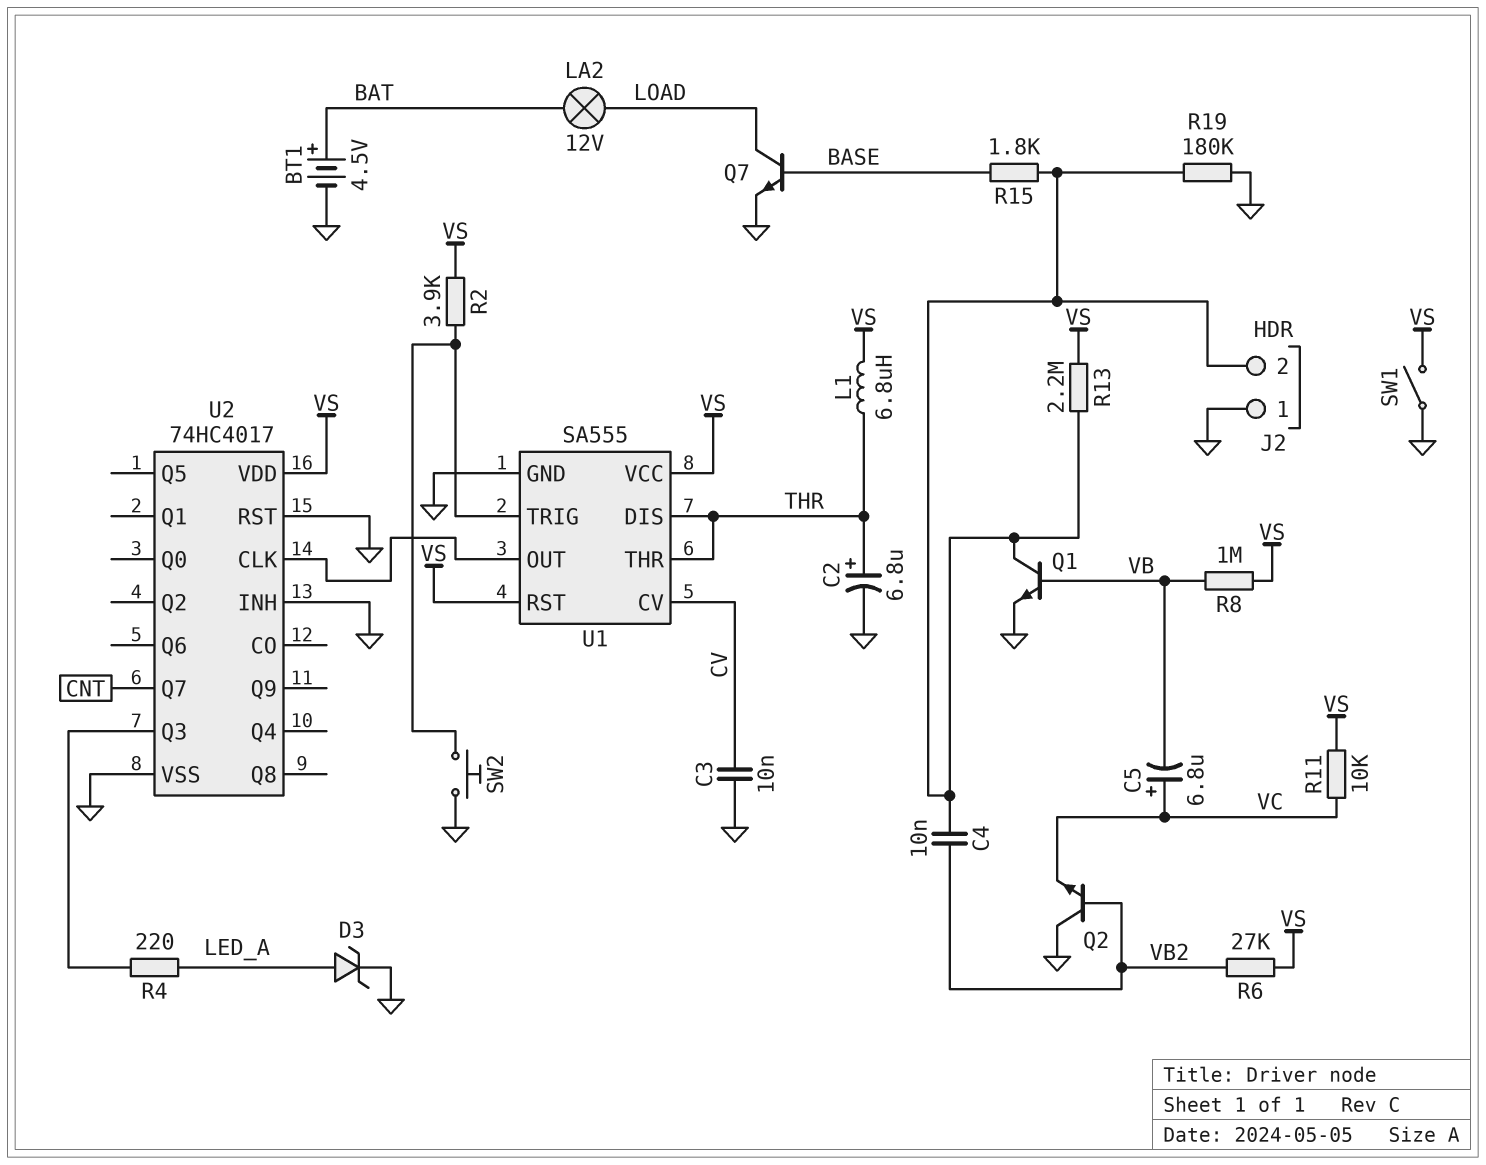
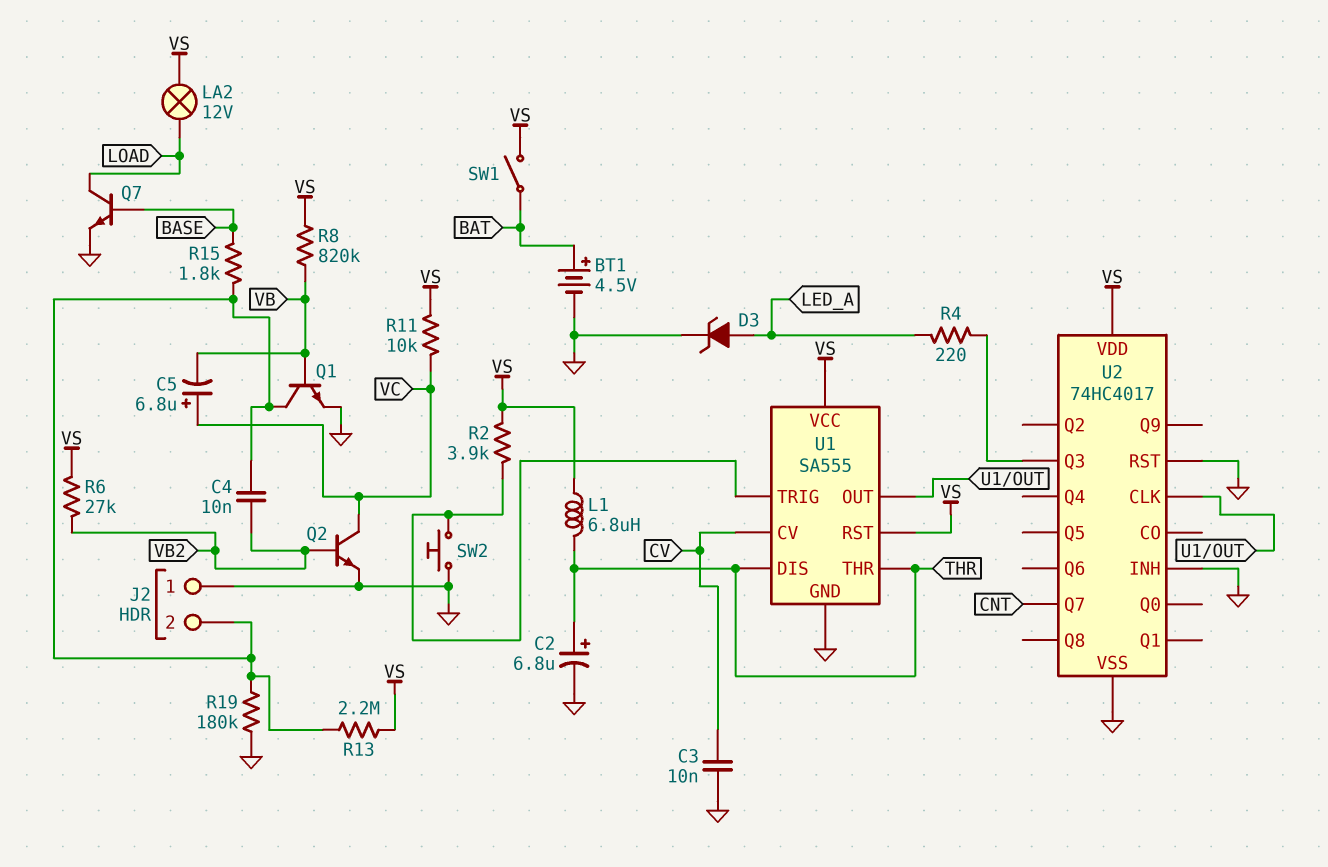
LA2: lamp 12V (BAT, LOAD) -> lamp 12V (LOAD, VS)
Q2: NPN (B VB2, C GND, E VC) -> NPN (B VB2, C VC, E GND)
R8: 1M (VB, VS) -> 820k (VB, VS)
SW1: switch (GND, VS) -> switch (BAT, VS)

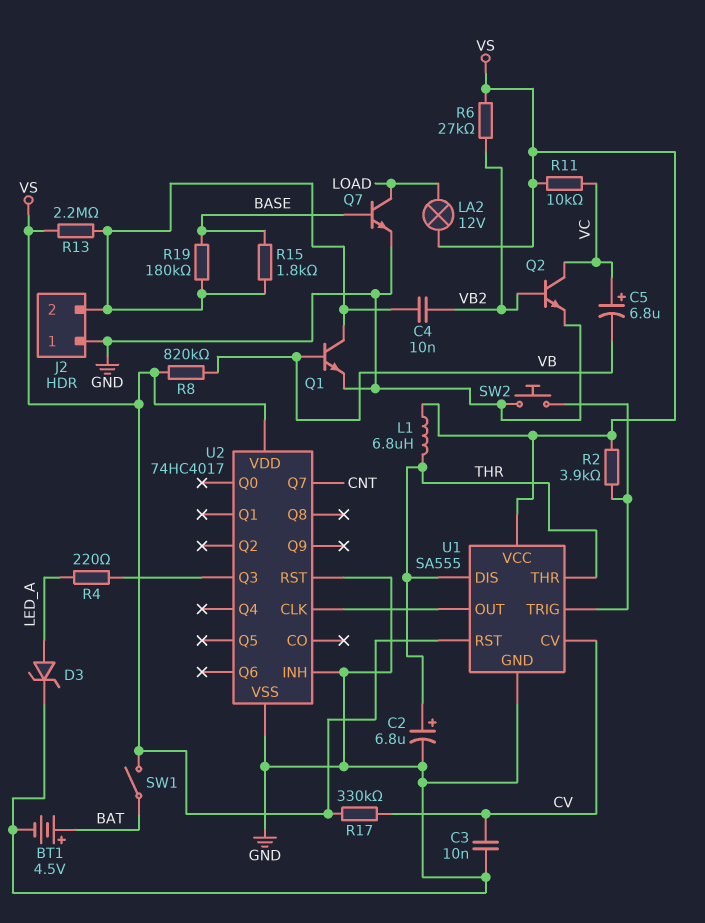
R17: none -> 330k (CV, VS)
R19: 180k (GND, J2/2) -> 180k (BASE, J2/2)

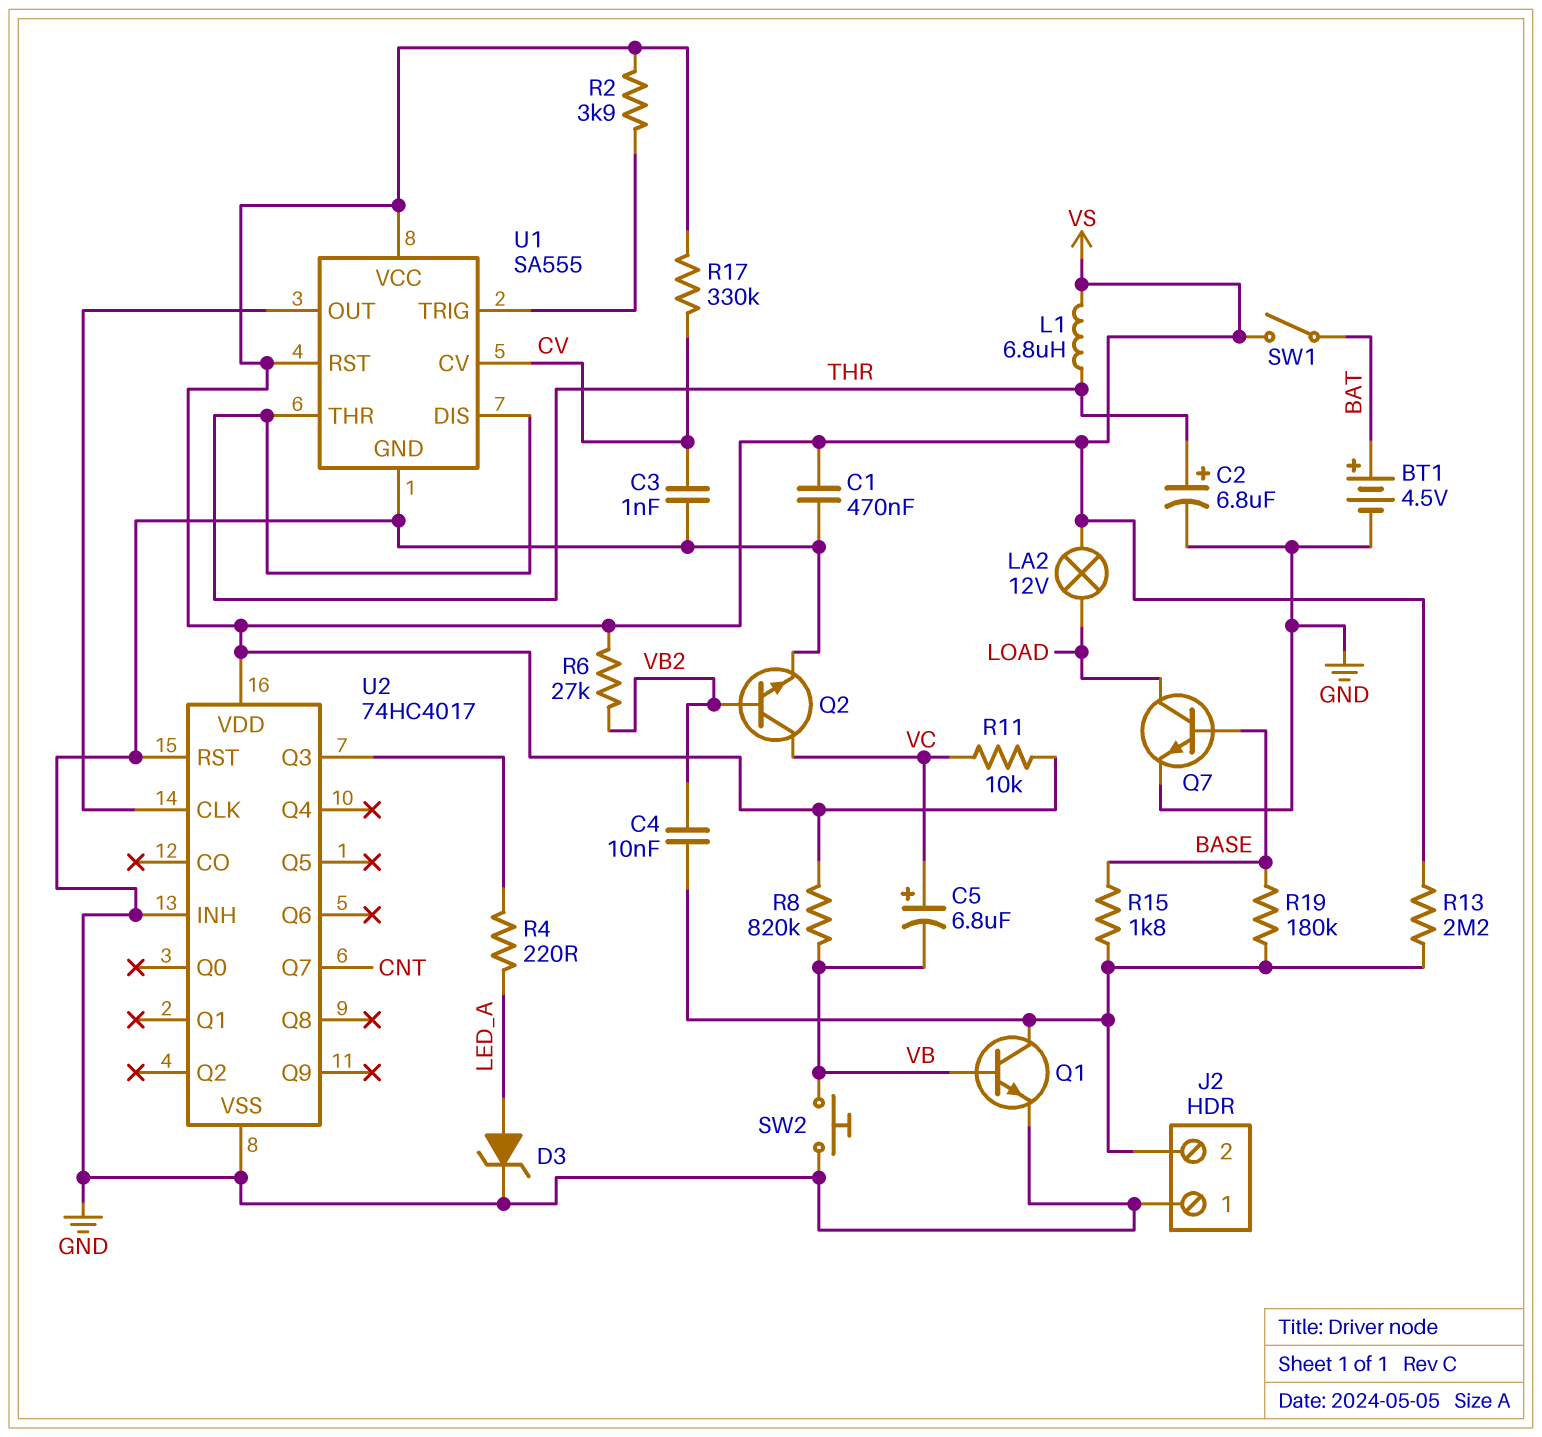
C1: none -> 470nF (GND, VS)
C3: 10nF (CV, GND) -> 1nF (CV, GND)
SW2: button (GND, U1/TRIG) -> button (GND, VB)

